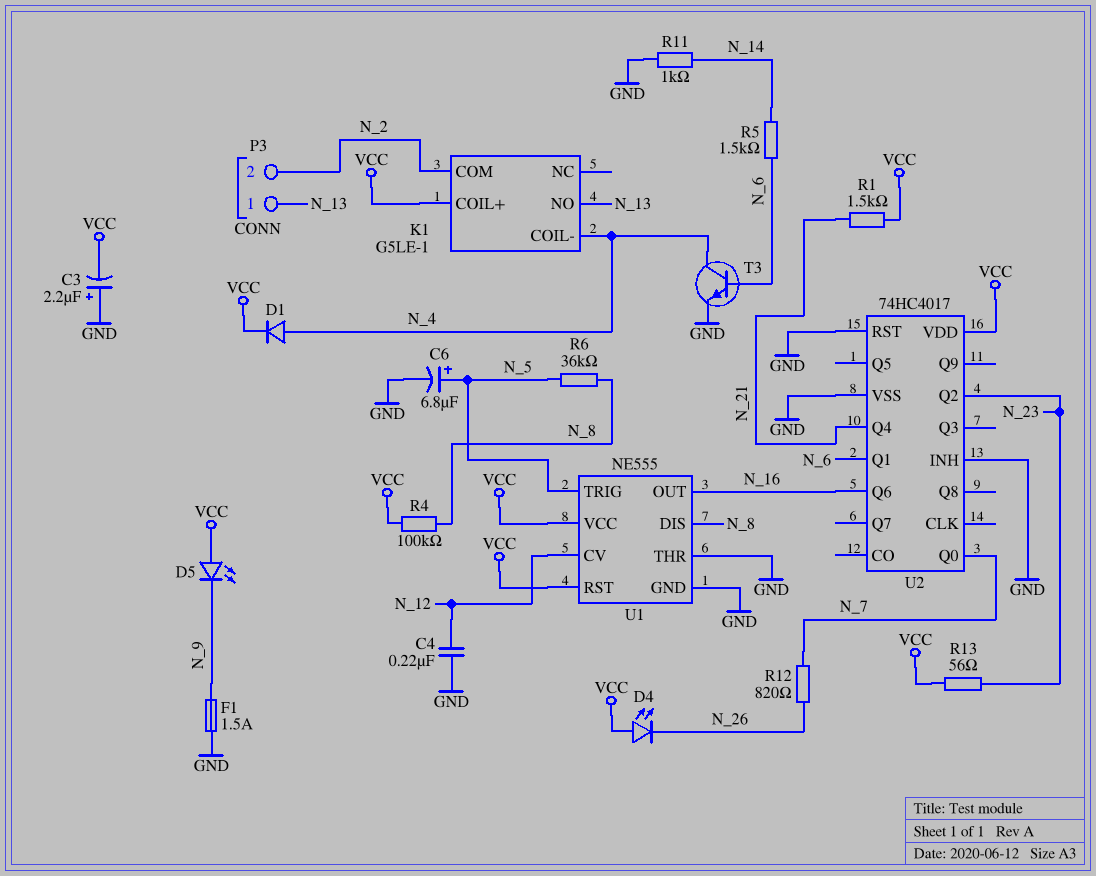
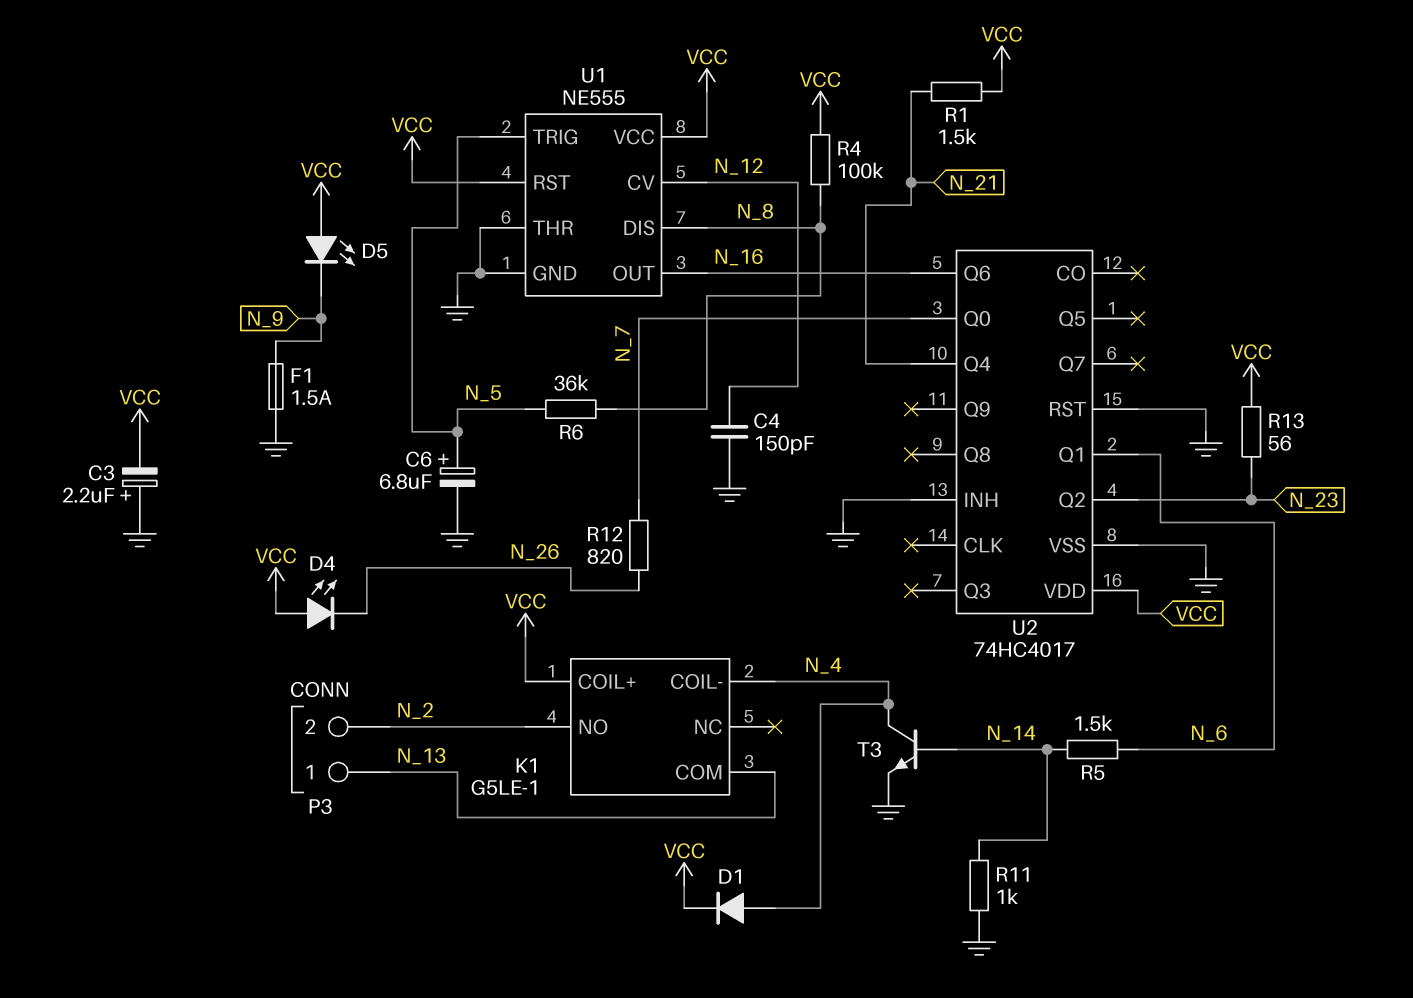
C4: 220nF (GND, N_12) -> 150pF (GND, N_12)
K1 pin COM: N_2 -> N_13
K1 pin NO: N_13 -> N_2
T3: NPN (B N_6, C N_4, E GND) -> NPN (B N_14, C N_4, E GND)

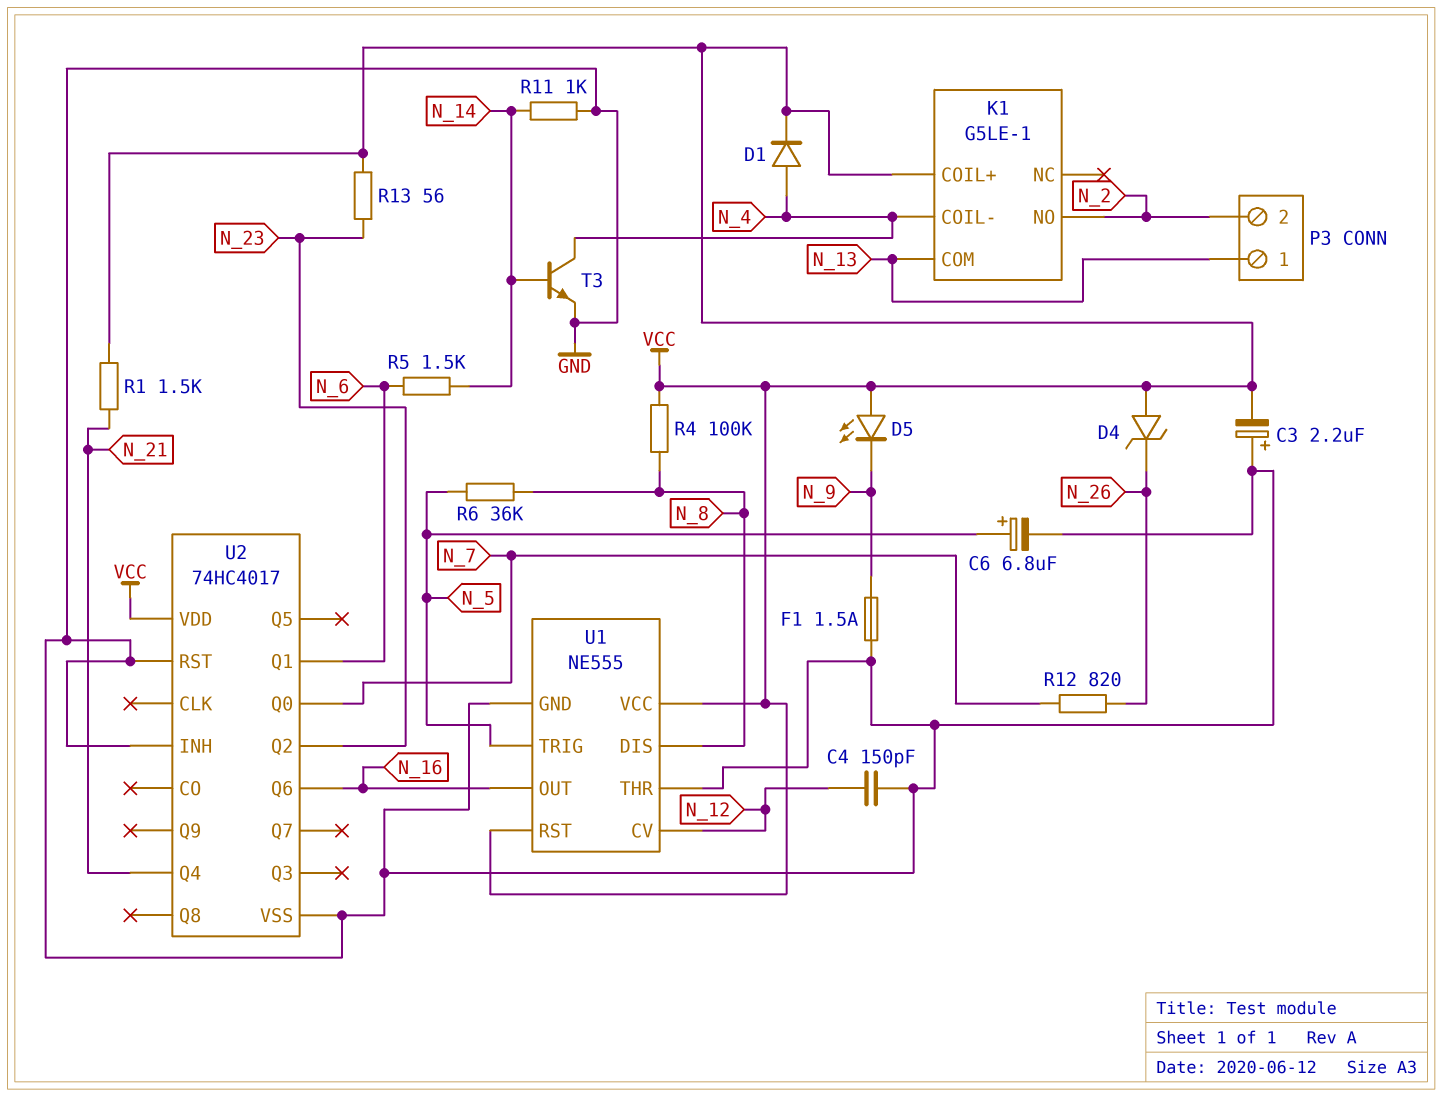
D4: LED (A VCC, K N_26) -> zener (A VCC, K N_26)

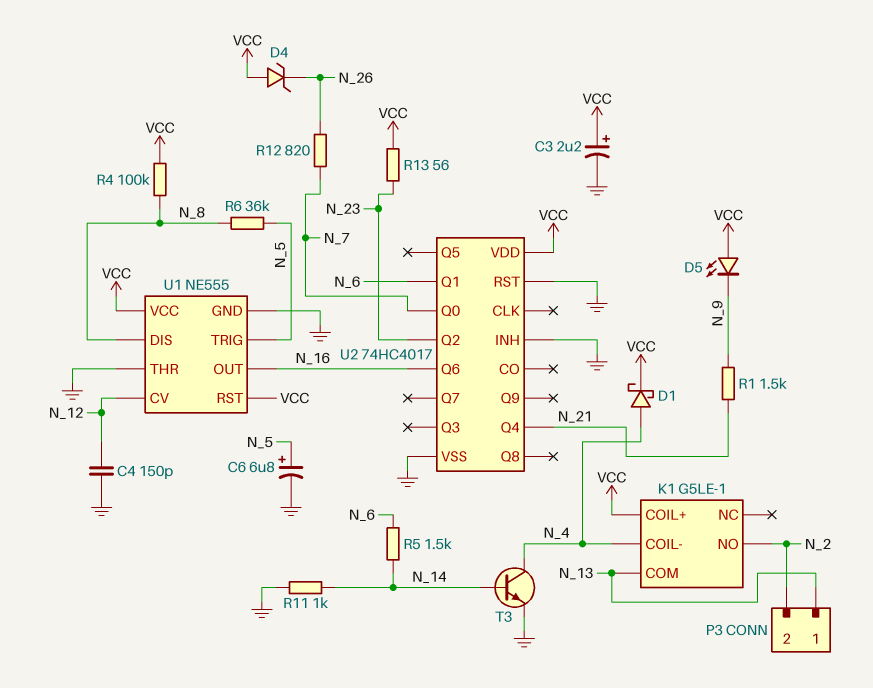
C3: 2.2uF (plus GND, minus VCC) -> 2.2uF (plus VCC, minus GND)
D1: diode (A N_4, K VCC) -> schottky (A N_4, K VCC)
F1: 1.5A (GND, N_9) -> none
R1: 1.5k (N_21, VCC) -> 1.5k (N_9, N_21)

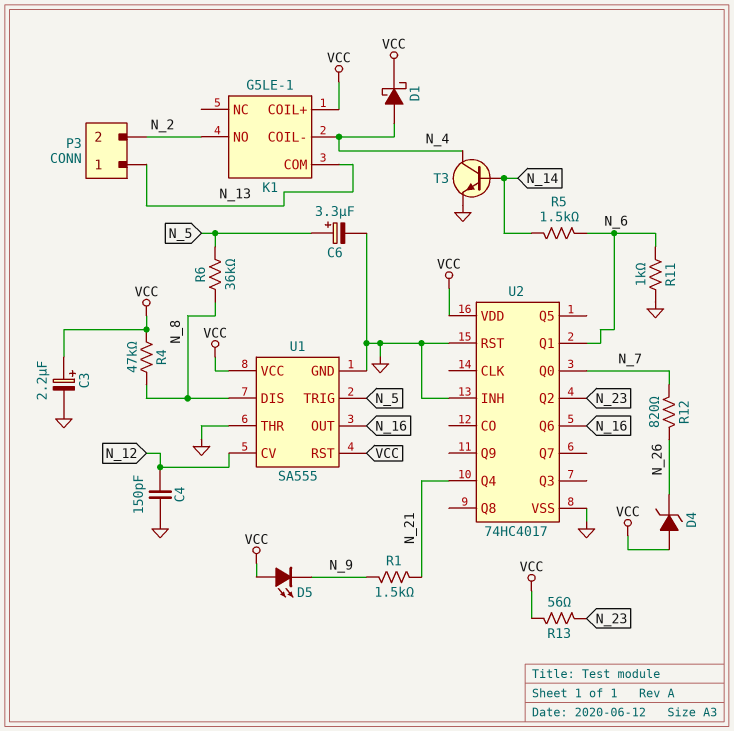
C6: 6.8uF (plus N_5, minus GND) -> 3.3uF (plus N_5, minus GND)
R4: 100k (N_8, VCC) -> 47k (N_8, VCC)
R11: 1k (GND, N_14) -> 1k (GND, N_6)
U1: NE555 -> SA555

